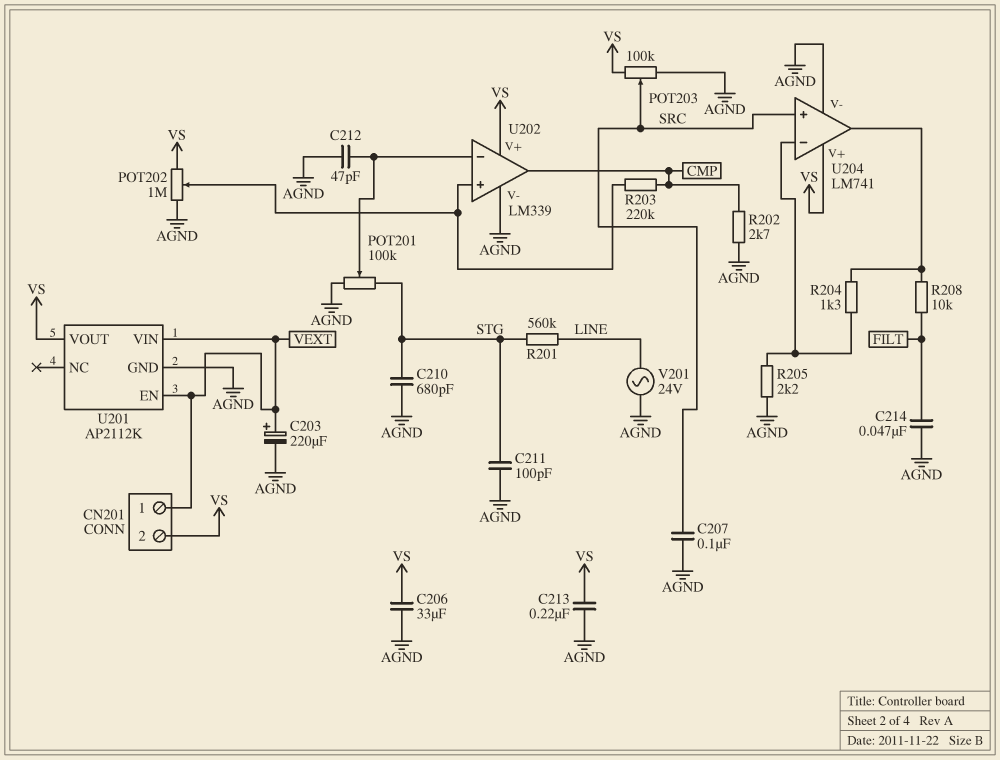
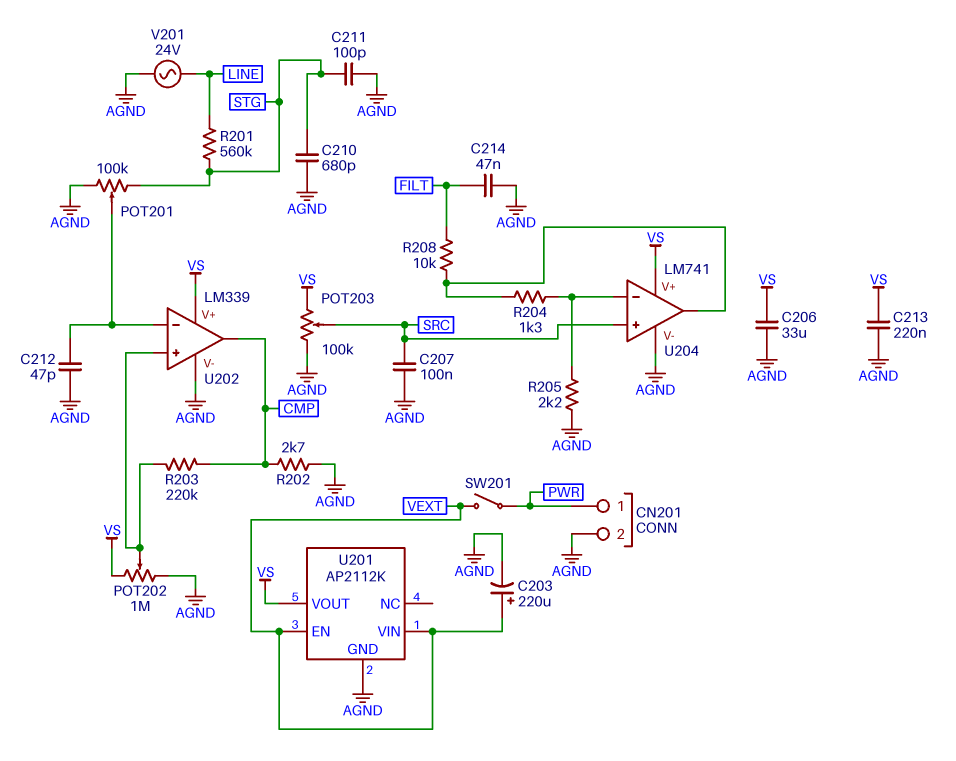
CN201 pin 1: VEXT -> PWR
CN201 pin 2: VS -> AGND
SW201: none -> switch (PWR, VEXT)

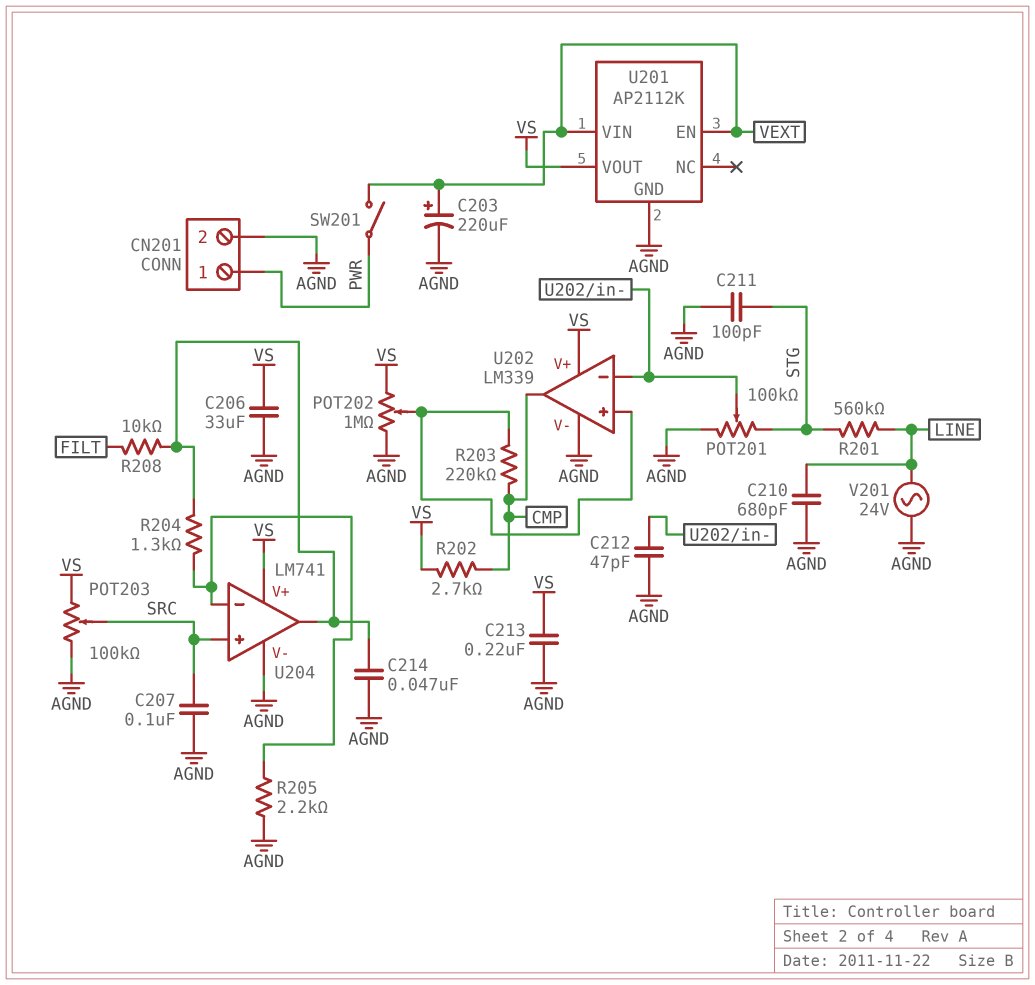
C210: 680pF (AGND, STG) -> 680pF (AGND, LINE)
C214: 47nF (AGND, FILT) -> 47nF (AGND, U204/out)
R202: 2.7k (AGND, CMP) -> 2.7k (CMP, VS)

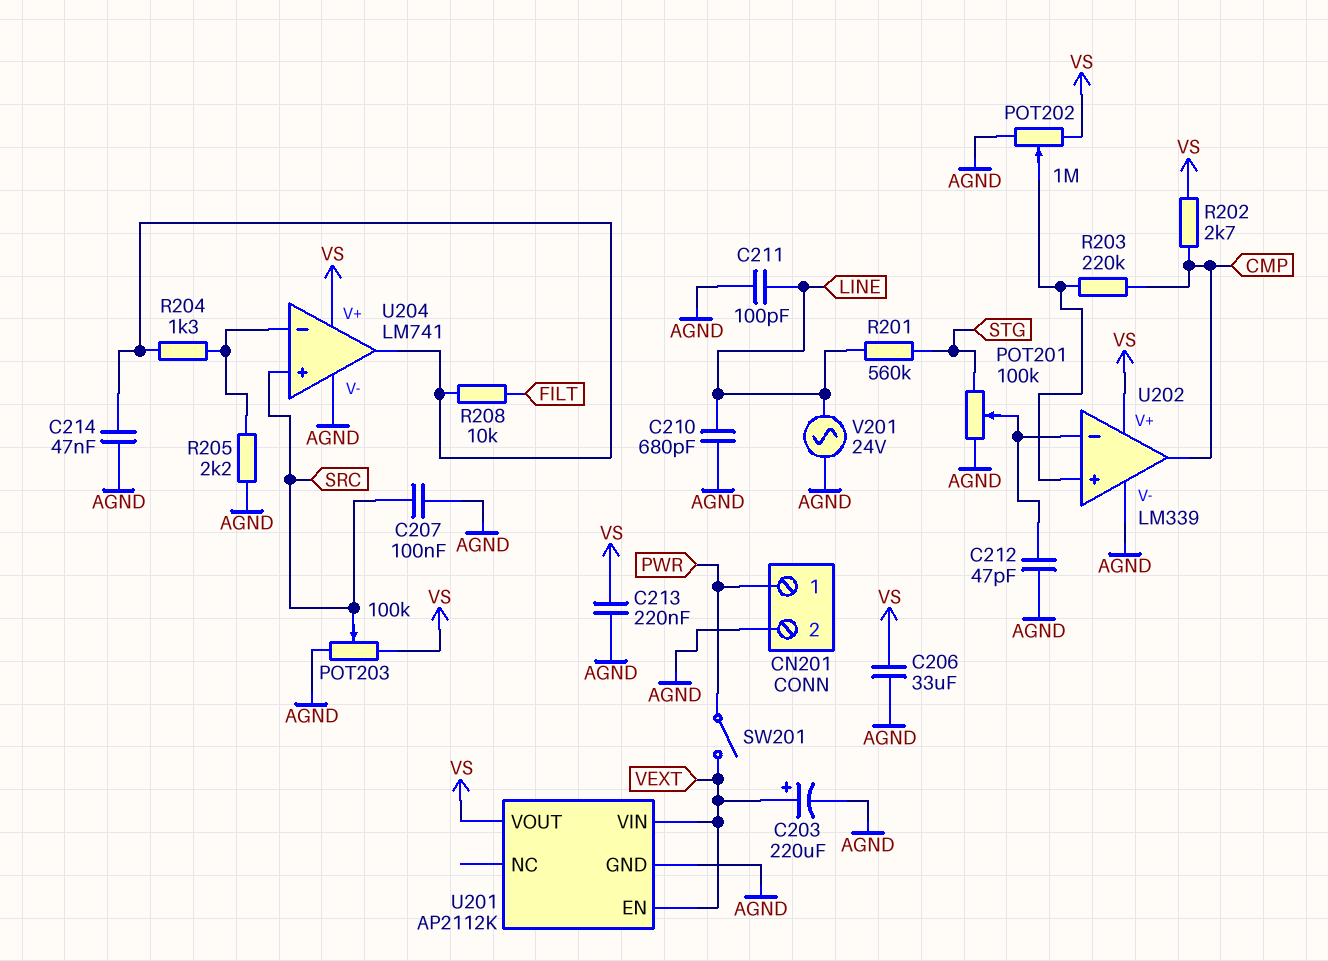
C211: 100pF (AGND, STG) -> 100pF (AGND, LINE)

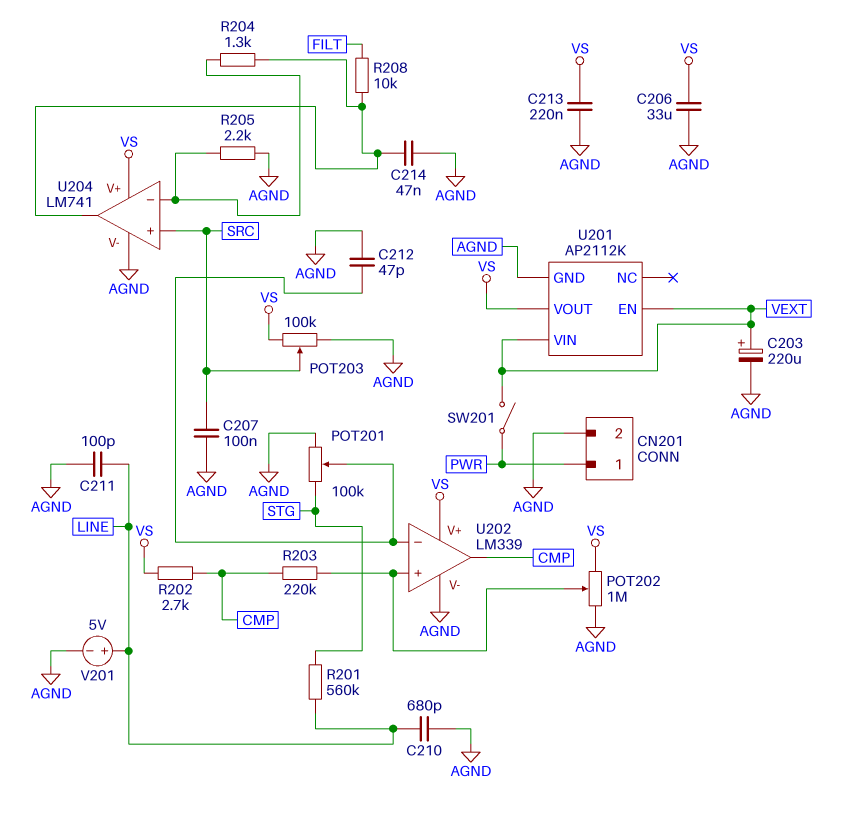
V201: AC 24V (AGND, LINE) -> 5V (plus LINE, minus AGND)

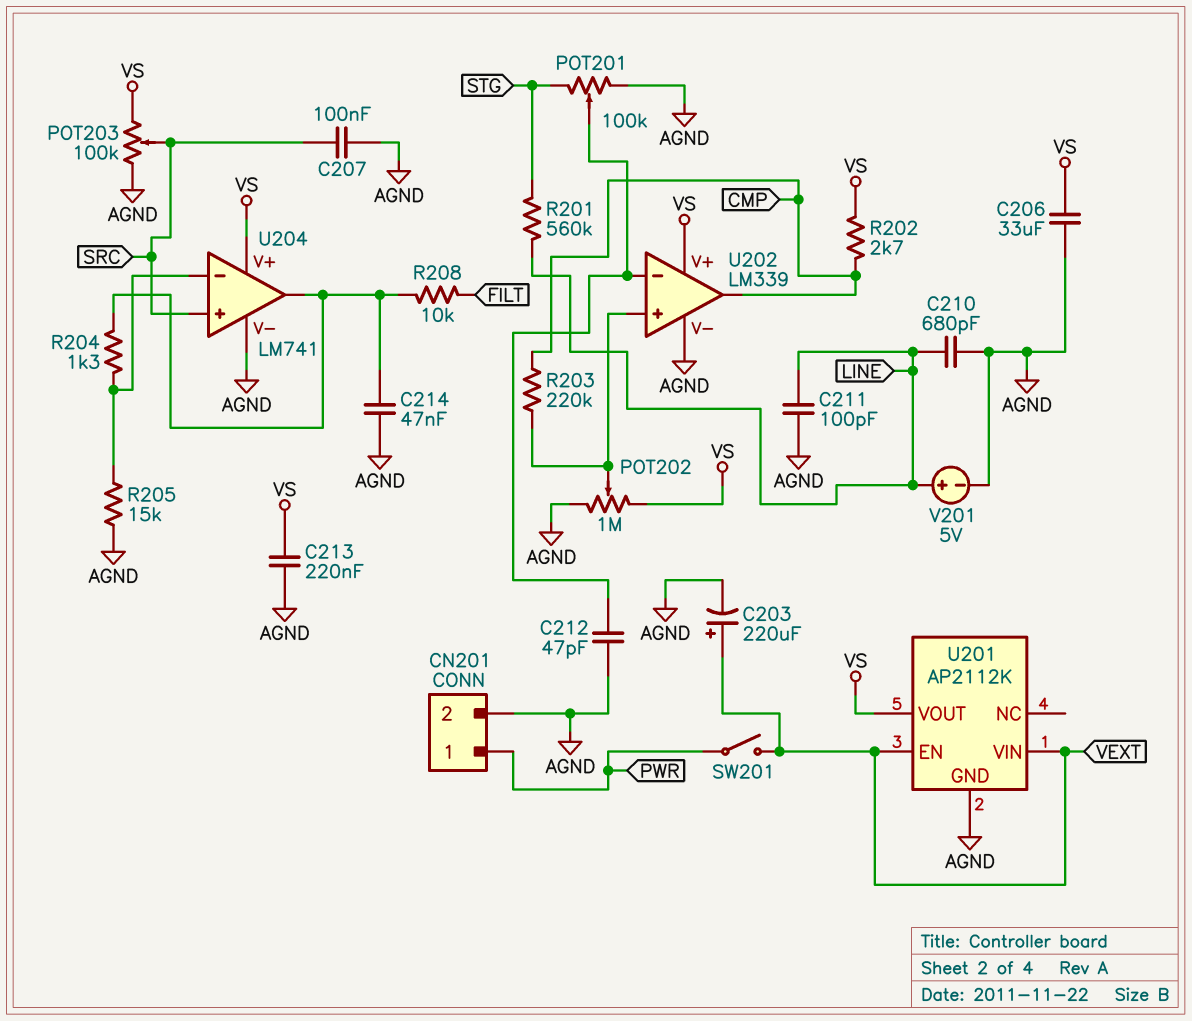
R205: 2.2k (AGND, U204/in-) -> 15k (AGND, U204/in-)

